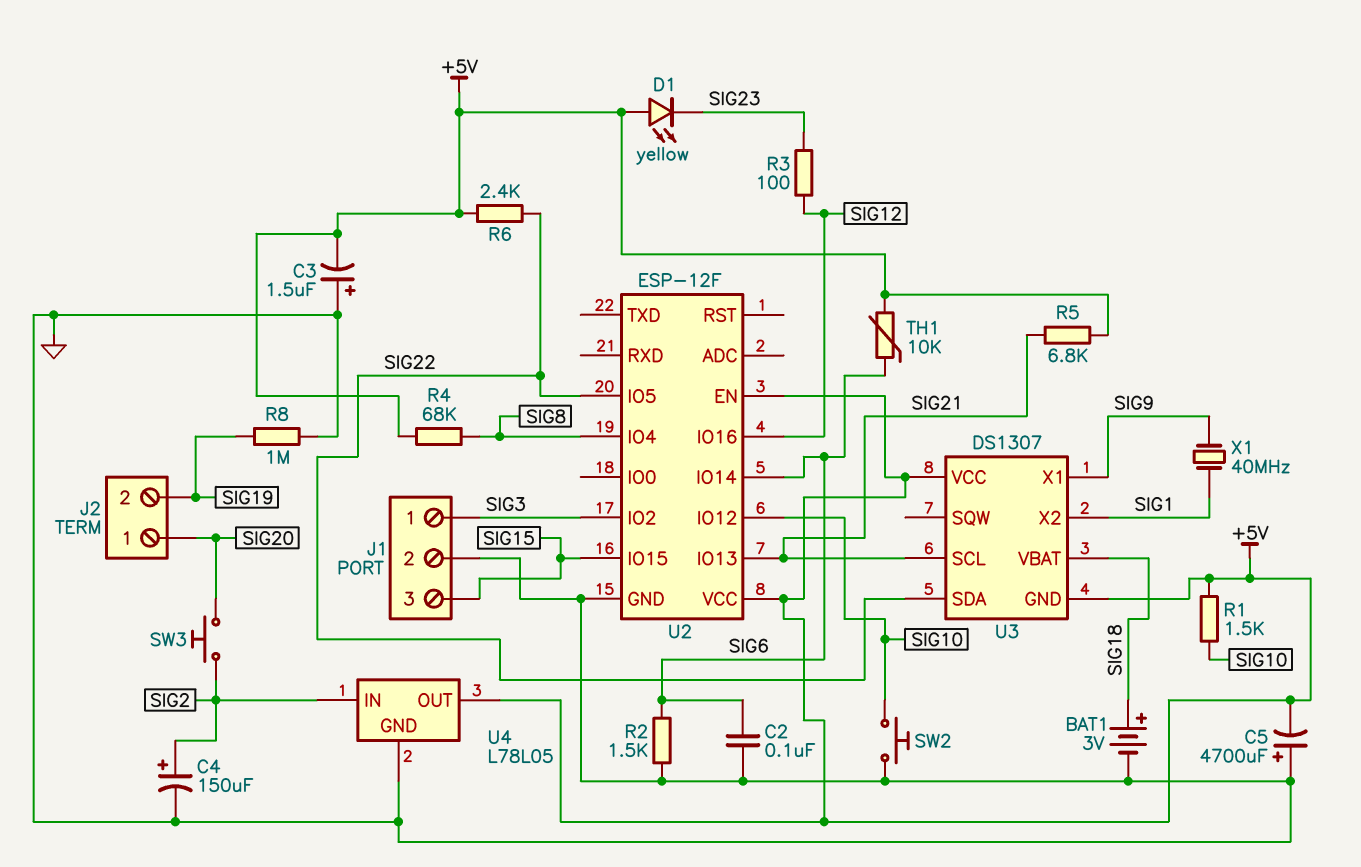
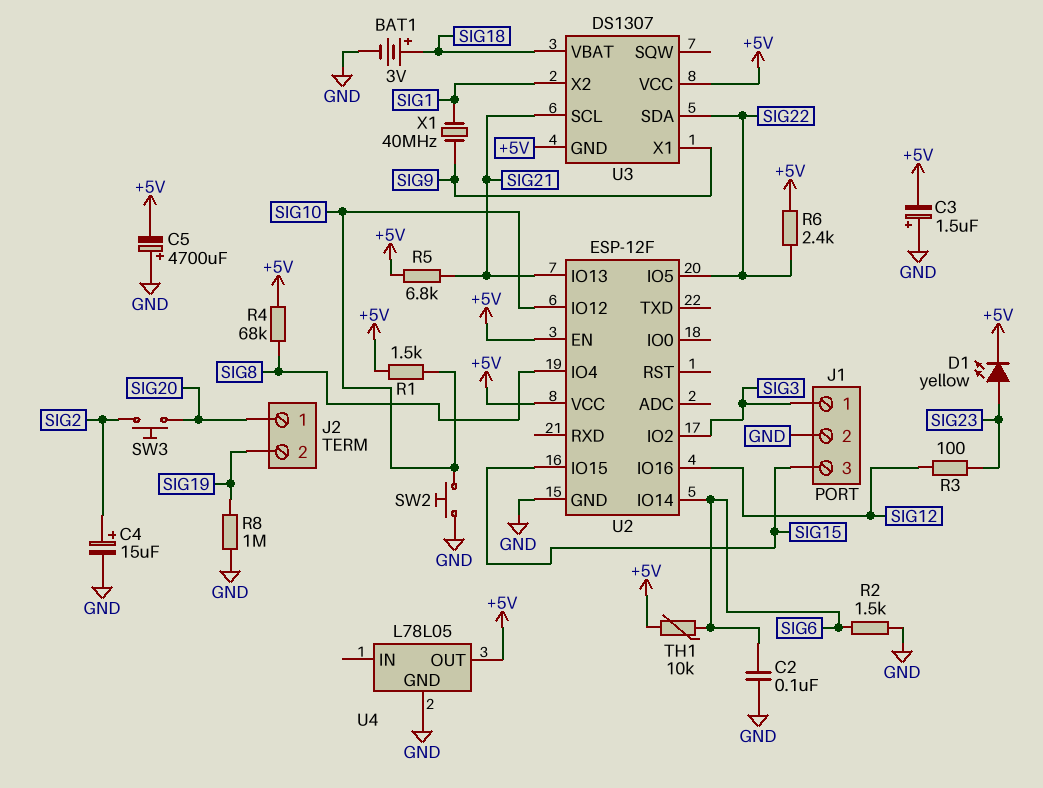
C4: 150uF (plus SIG2, minus GND) -> 15uF (plus SIG2, minus GND)
D1: LED yellow (A +5V, K SIG23) -> LED yellow (A SIG23, K +5V)
U4 pin IN: SIG2 -> none

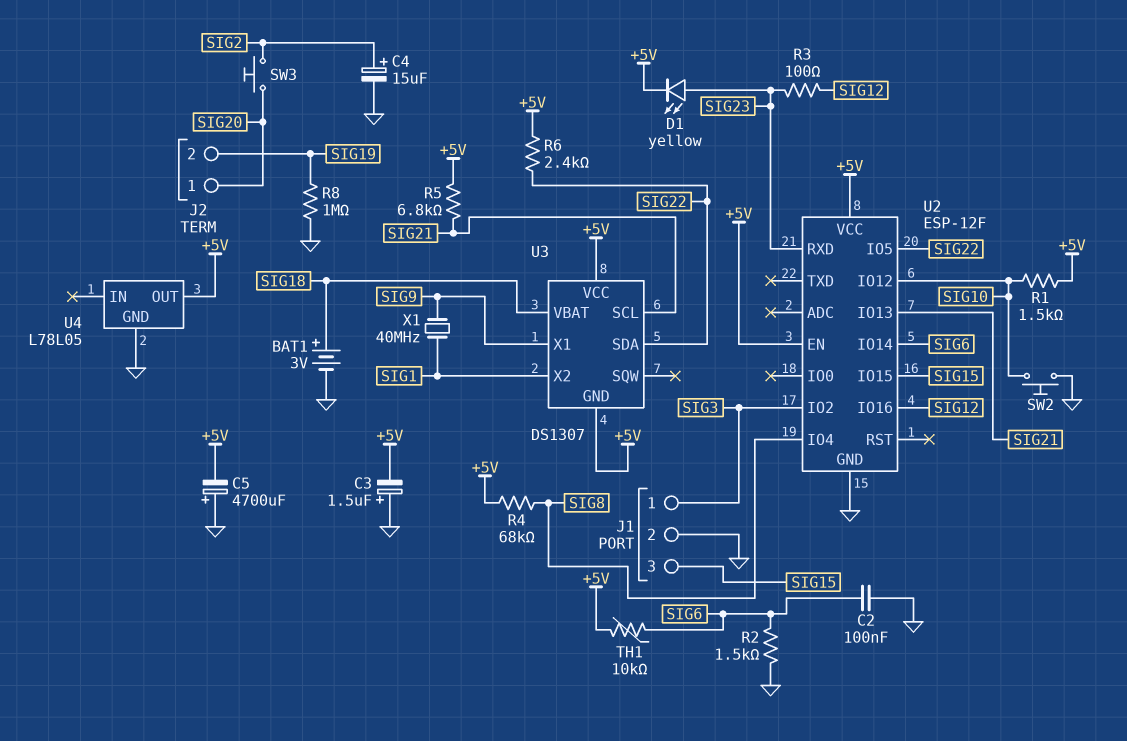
U2 pin RXD: none -> SIG23

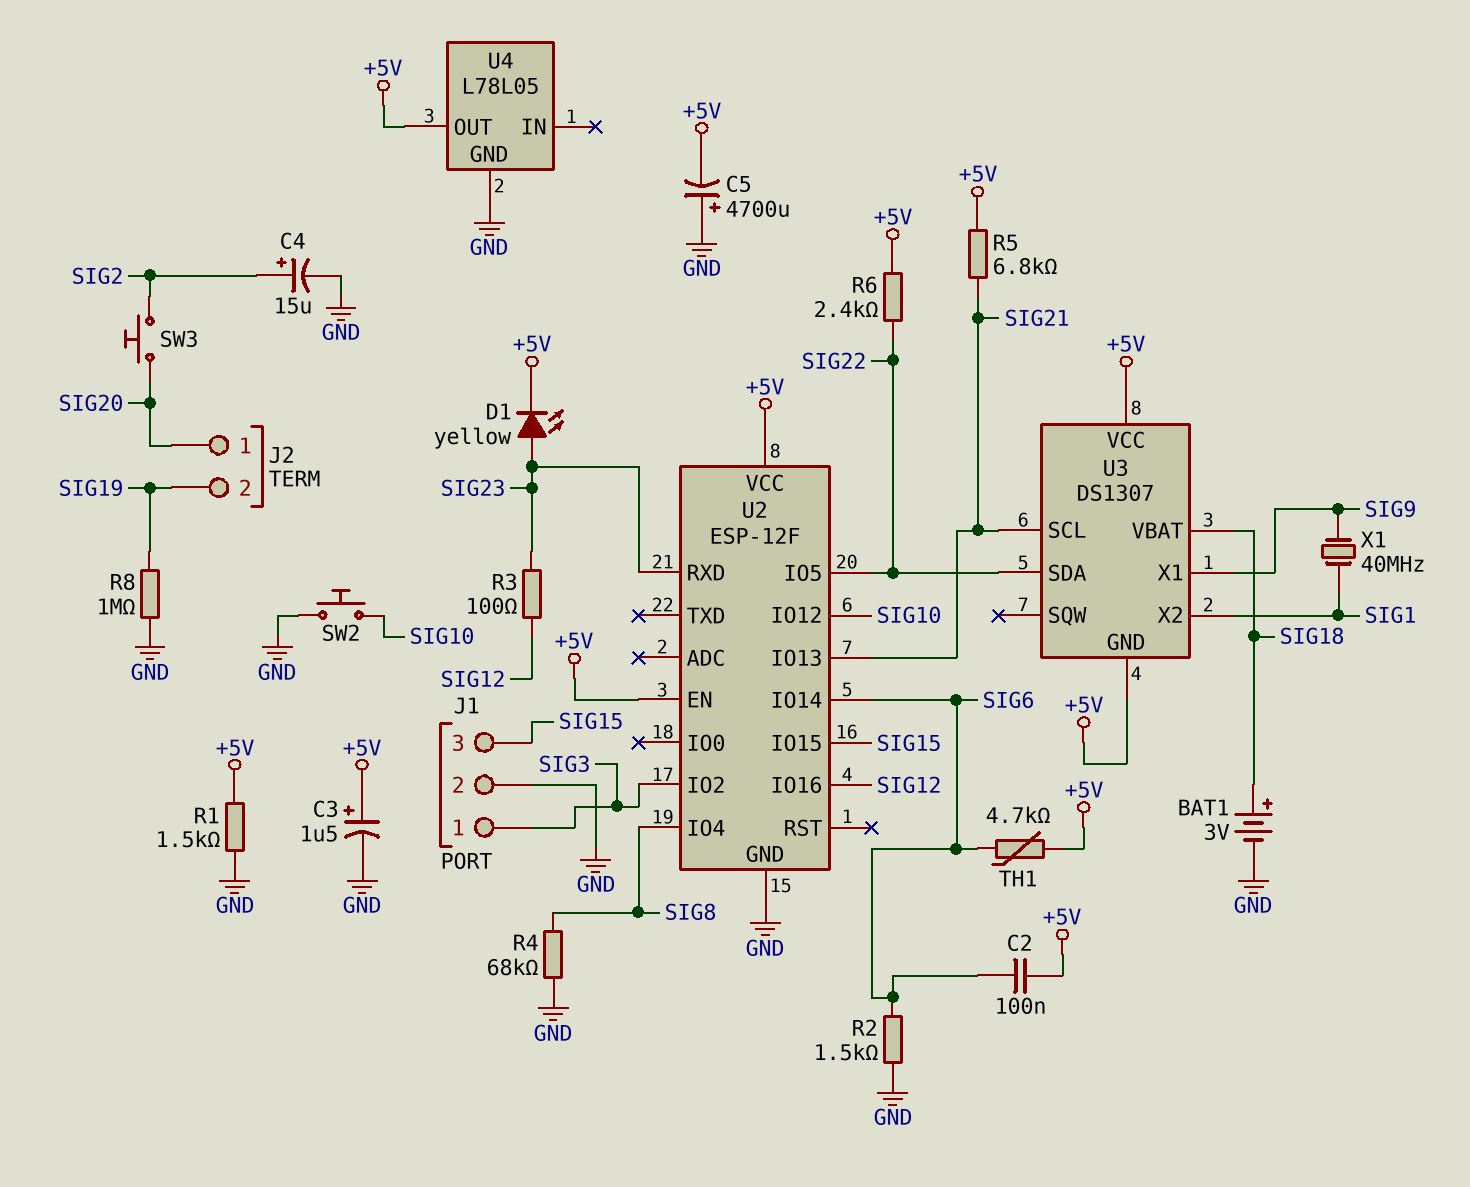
C2: 100nF (GND, SIG6) -> 100nF (+5V, SIG6)
C3: 1.5uF (plus GND, minus +5V) -> 1.5uF (plus +5V, minus GND)
R1: 1.5k (+5V, SIG10) -> 1.5k (+5V, GND)
R4: 68k (+5V, SIG8) -> 68k (GND, SIG8)
TH1: 10k (+5V, SIG6) -> 4.7k (+5V, SIG6)

